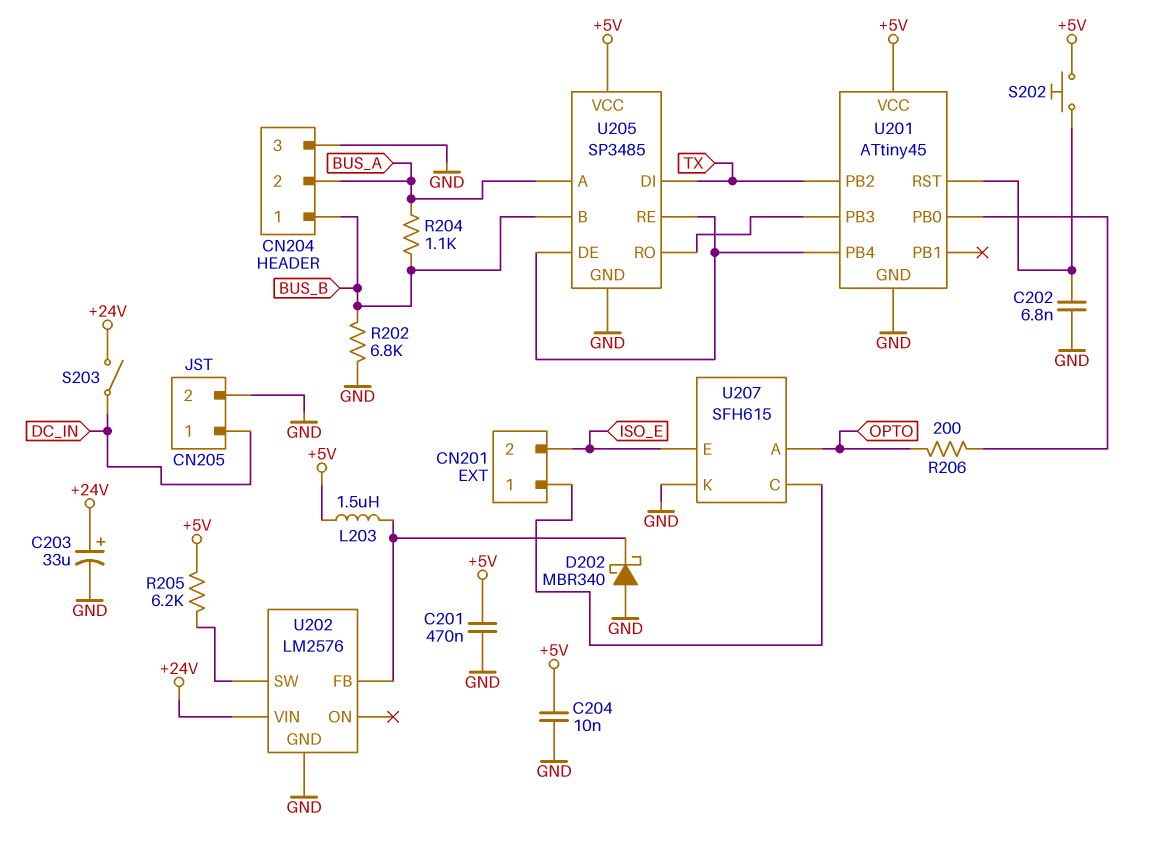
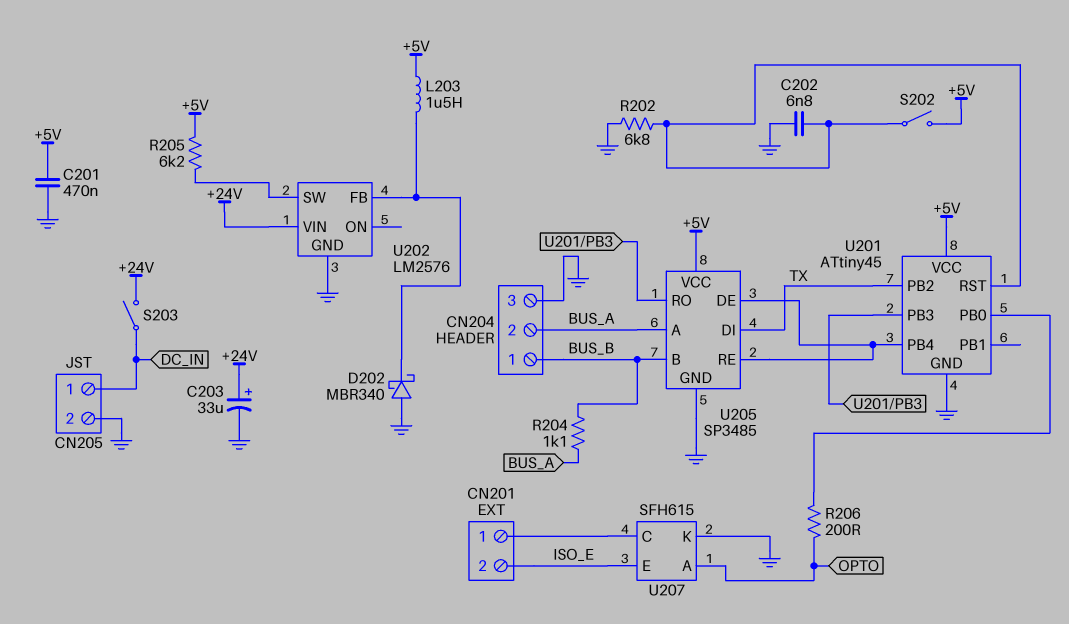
C204: 10nF (+5V, GND) -> none
R202: 6.8k (BUS_B, GND) -> 6.8k (GND, U201/RST)
S202: button (+5V, U201/RST) -> switch (+5V, U201/RST)

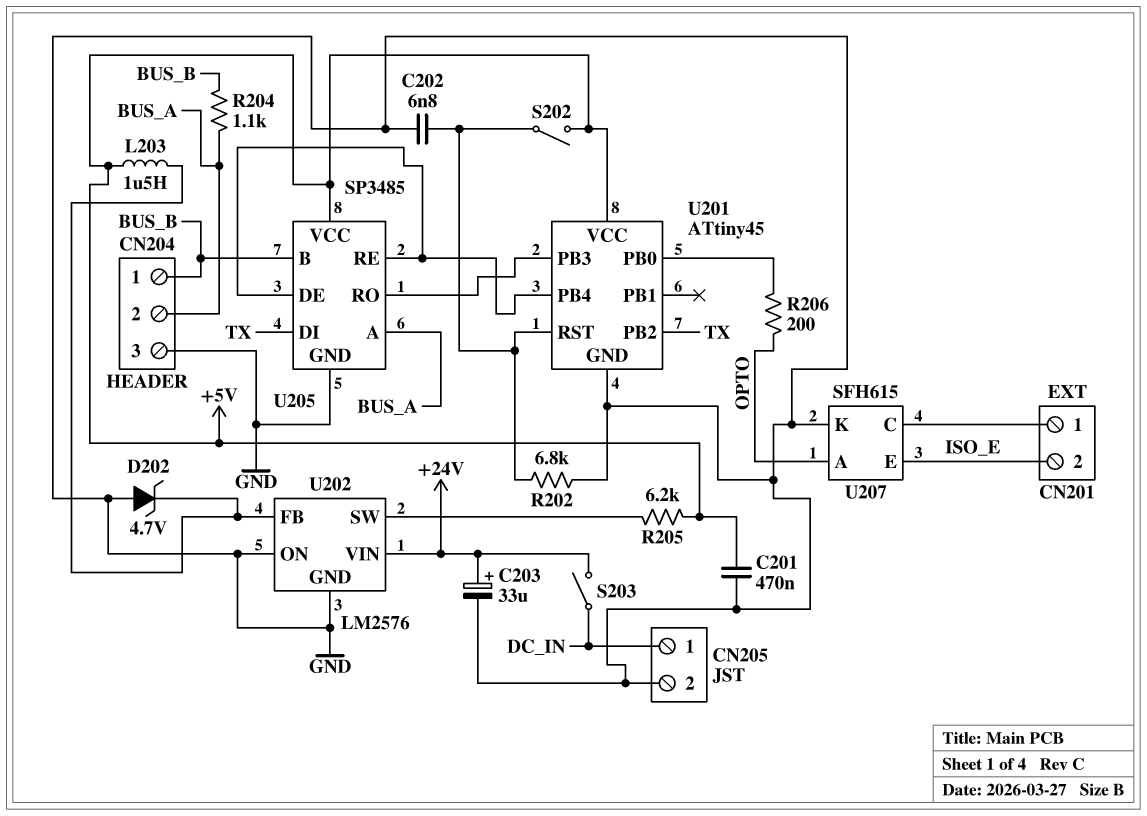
D202: schottky MBR340 (A GND, K U202/FB) -> zener 4.7V (A GND, K U202/FB)
U202 pin ON: none -> GND

